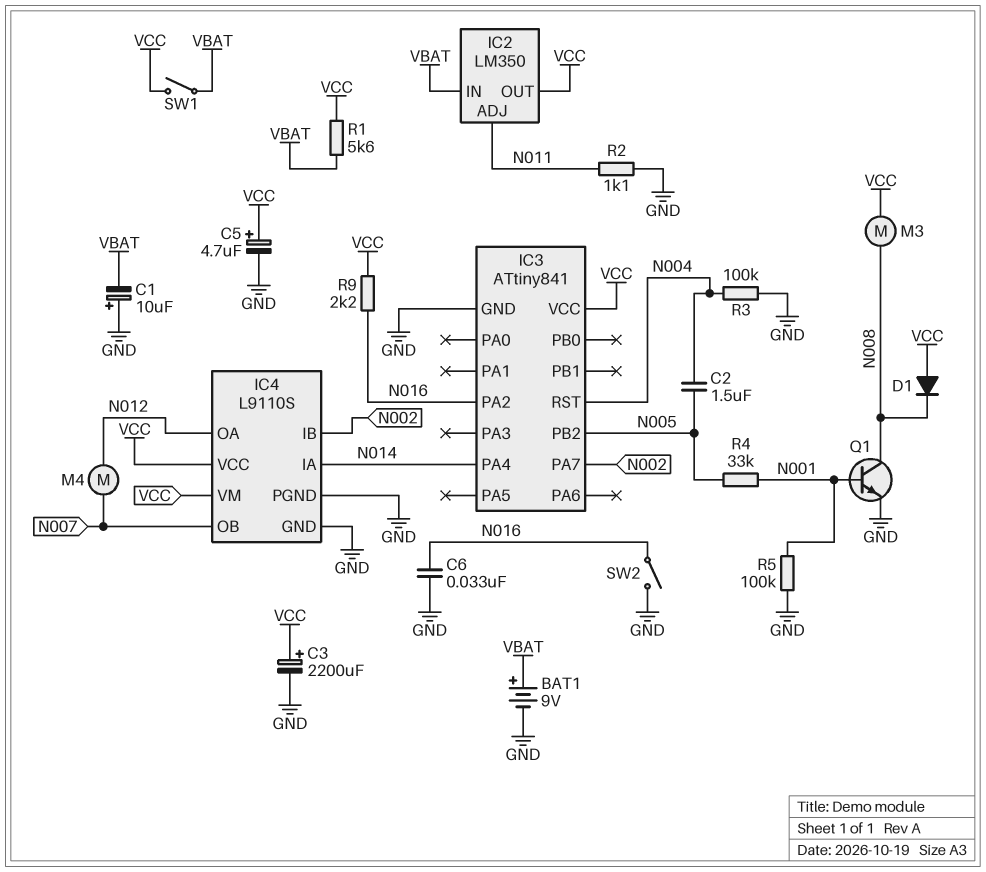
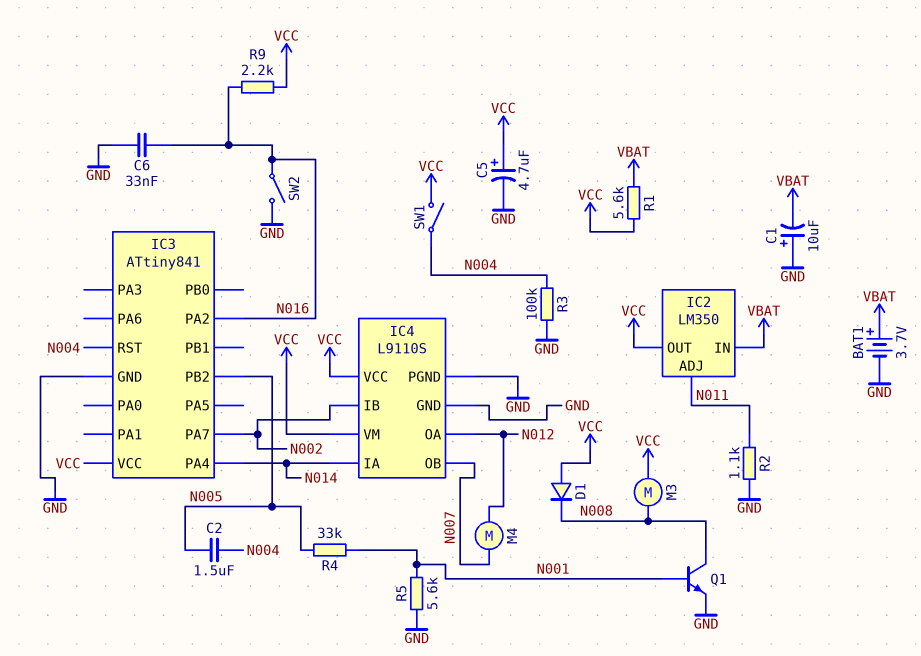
BAT1: 9V (plus VBAT, minus GND) -> 3.7V (plus VBAT, minus GND)
C3: 2200uF (plus VCC, minus GND) -> none
R5: 100k (GND, N001) -> 5.6k (GND, N001)
SW1: switch (VBAT, VCC) -> switch (N004, VCC)

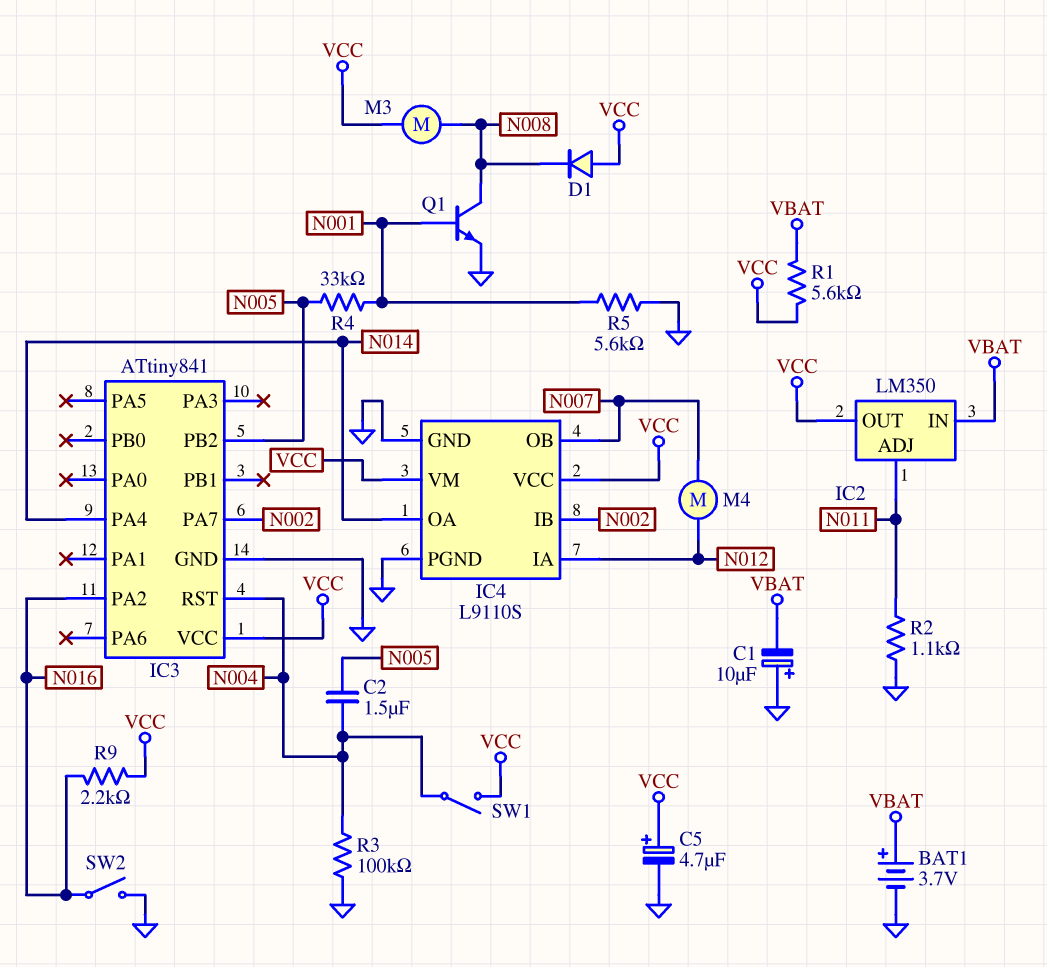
C6: 33nF (GND, N016) -> none
IC4 pin IA: N014 -> N012
IC4 pin OA: N012 -> N014

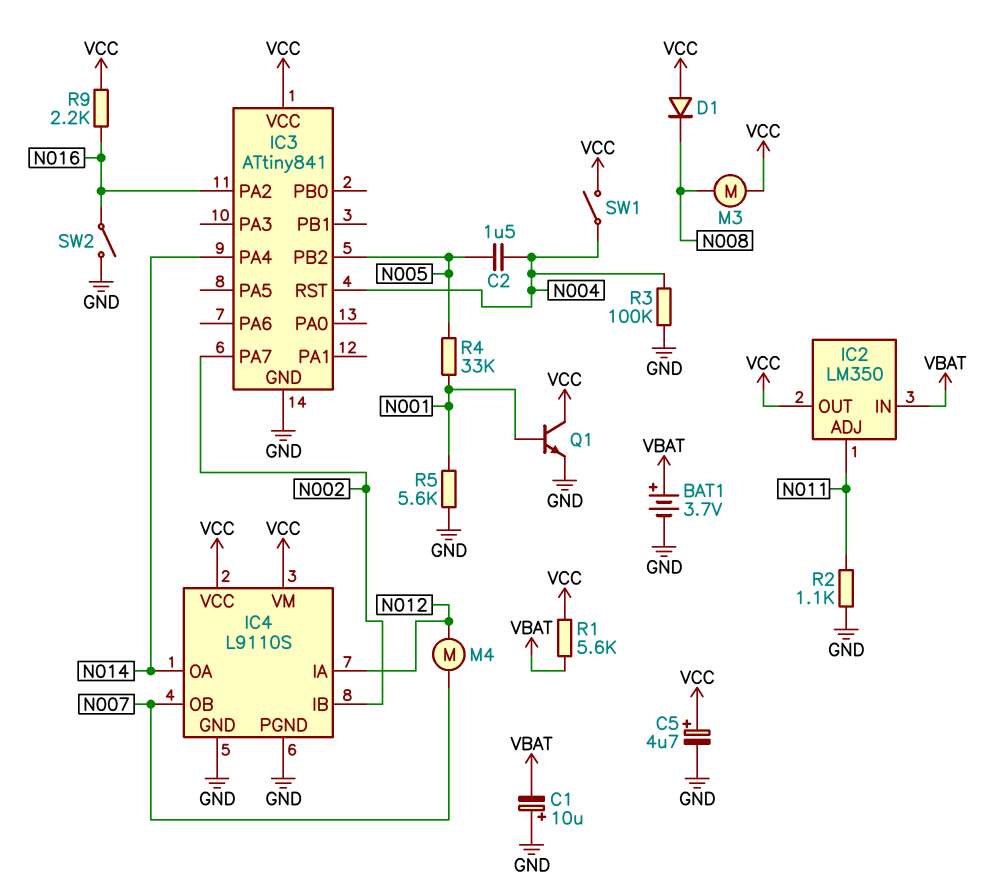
Q1: NPN (B N001, C N008, E GND) -> NPN (B N001, C VCC, E GND)

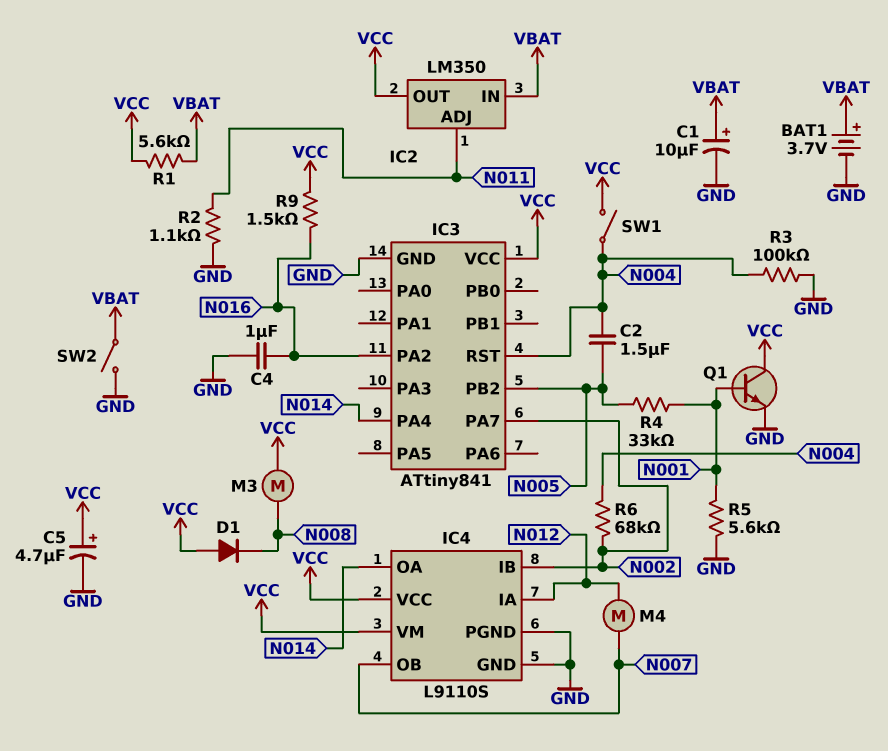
C1: 10uF (plus GND, minus VBAT) -> 10uF (plus VBAT, minus GND)
C4: none -> 1uF (GND, N016)
R6: none -> 68k (N002, N004)
R9: 2.2k (N016, VCC) -> 1.5k (N016, VCC)
SW2: switch (GND, N016) -> switch (GND, VBAT)

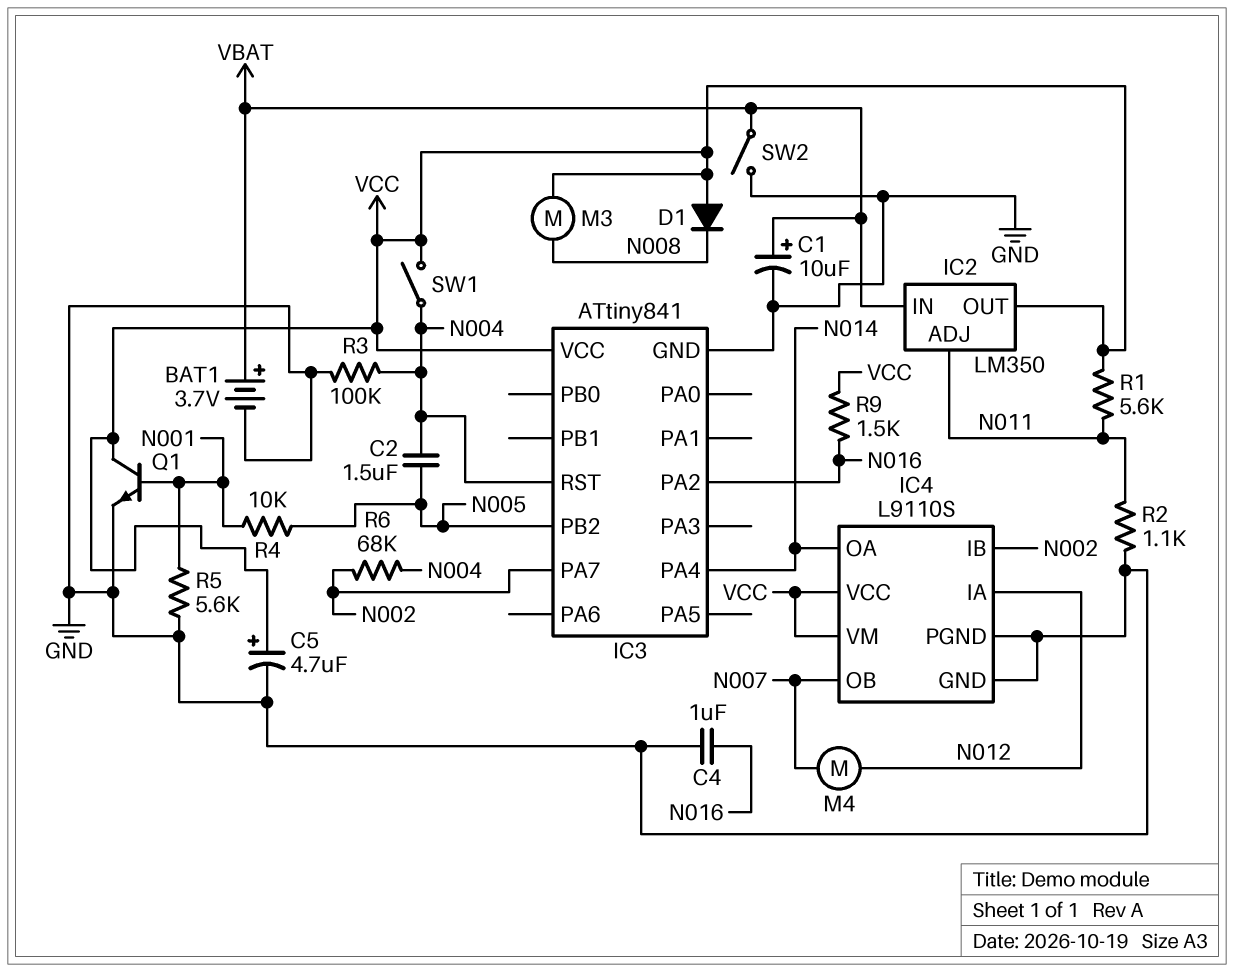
R1: 5.6k (VBAT, VCC) -> 5.6k (N011, VCC)
R4: 33k (N001, N005) -> 10k (N001, N005)

